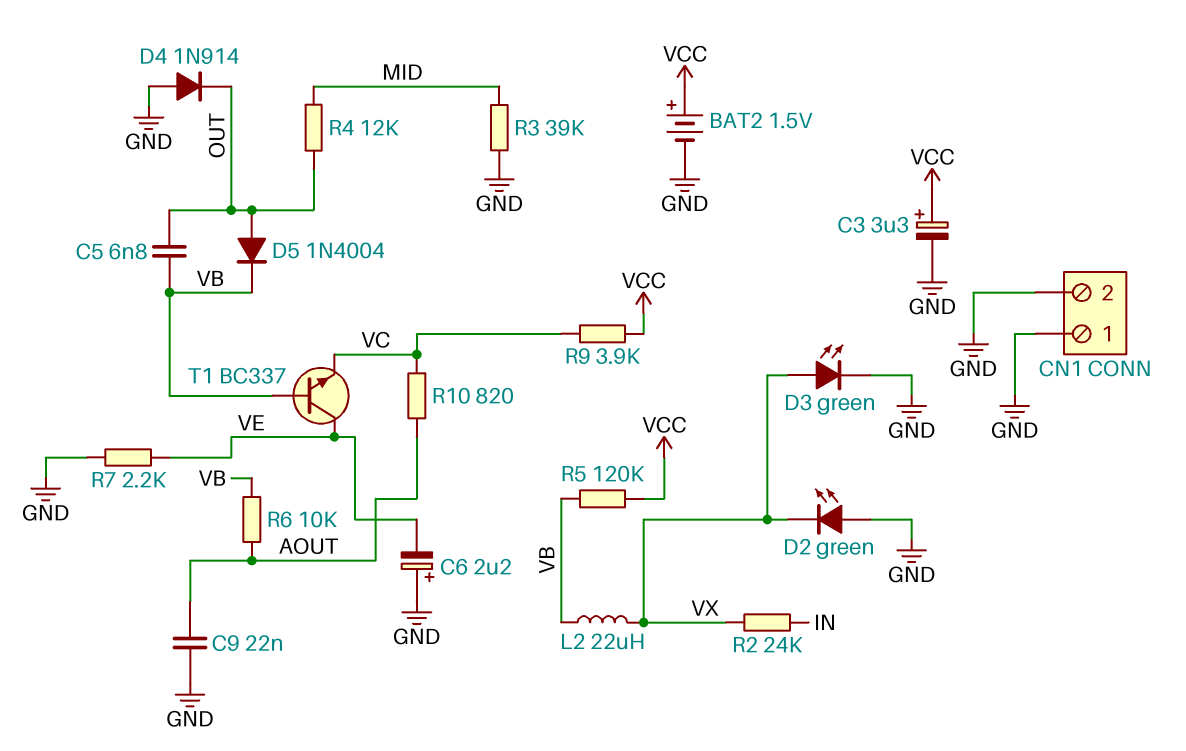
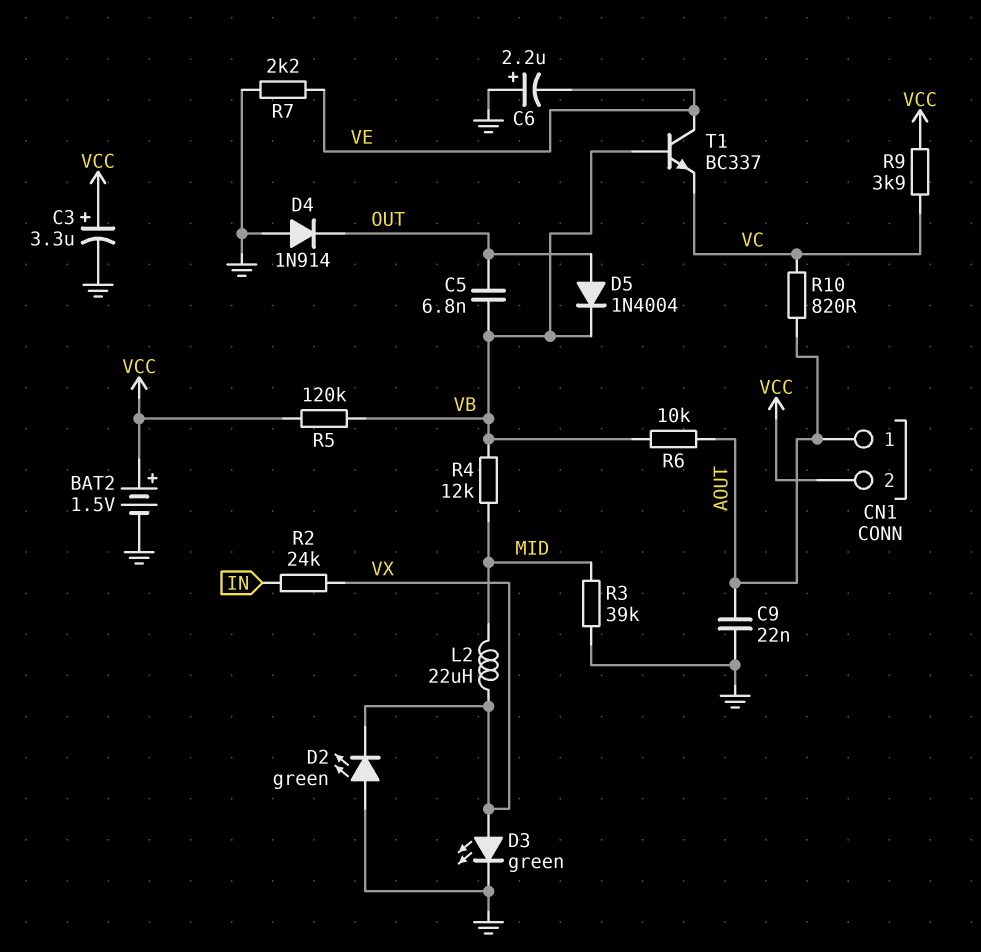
CN1 pin 1: GND -> AOUT
CN1 pin 2: GND -> VCC
L2: 22uH (VB, VX) -> 22uH (MID, VX)
R4: 12k (MID, OUT) -> 12k (MID, VB)

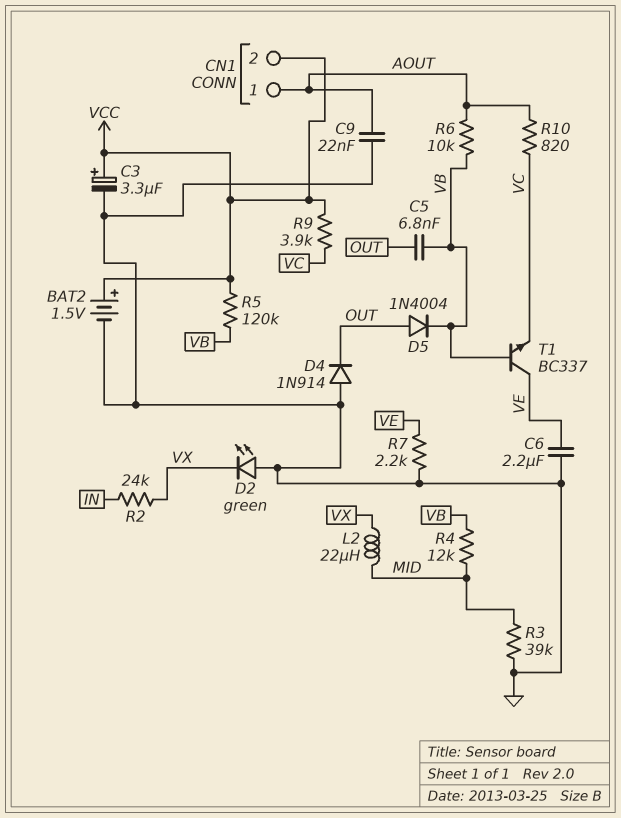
C6: 2.2uF (plus GND, minus VE) -> 2.2uF (GND, VE)
D3: LED green (A VX, K GND) -> none

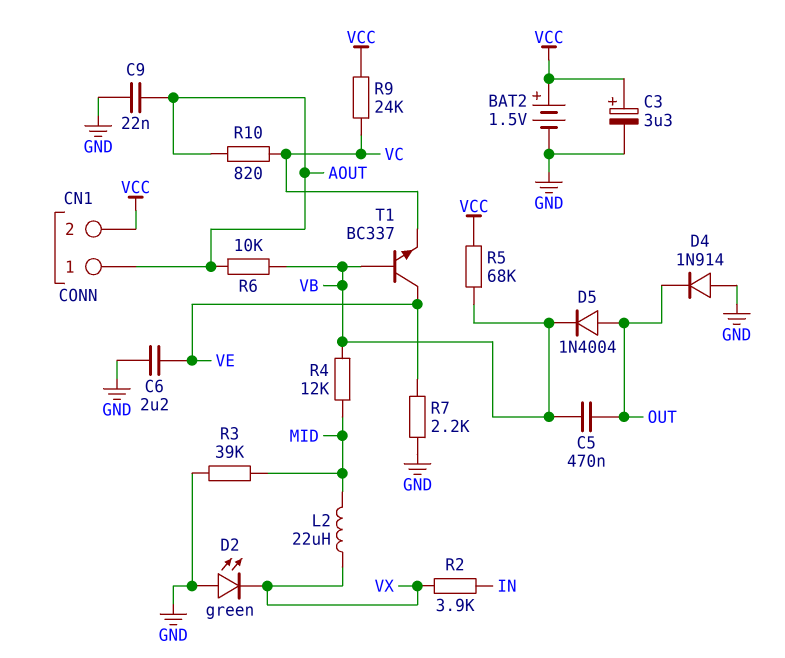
C5: 6.8nF (OUT, VB) -> 470nF (OUT, VB)
R2: 24k (IN, VX) -> 3.9k (IN, VX)
R5: 120k (VB, VCC) -> 68k (VB, VCC)
R9: 3.9k (VC, VCC) -> 24k (VC, VCC)

